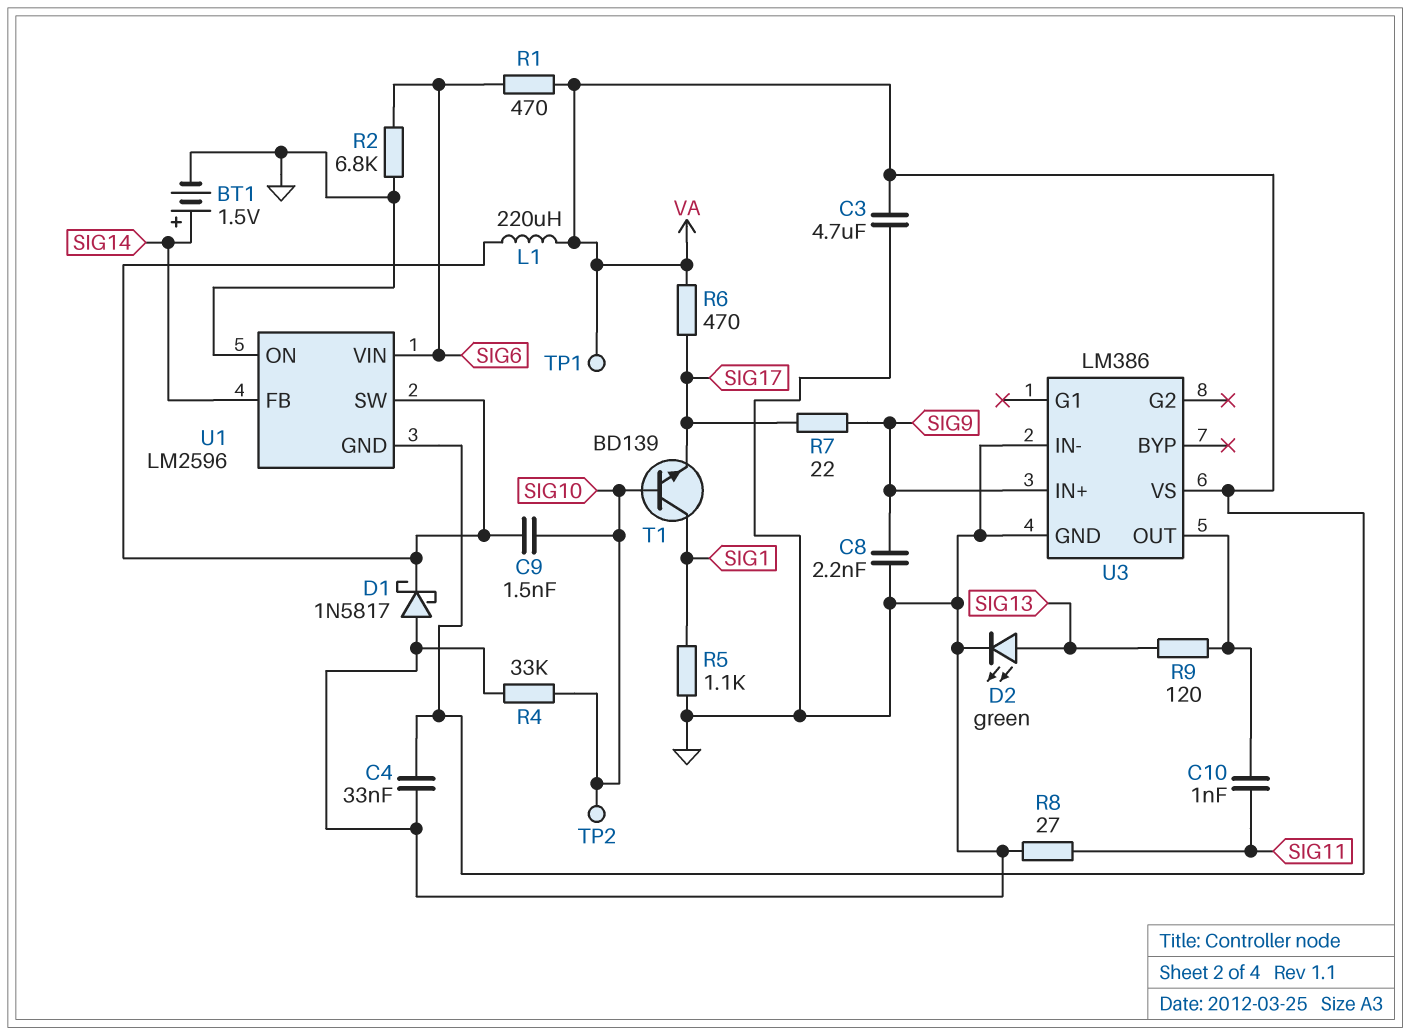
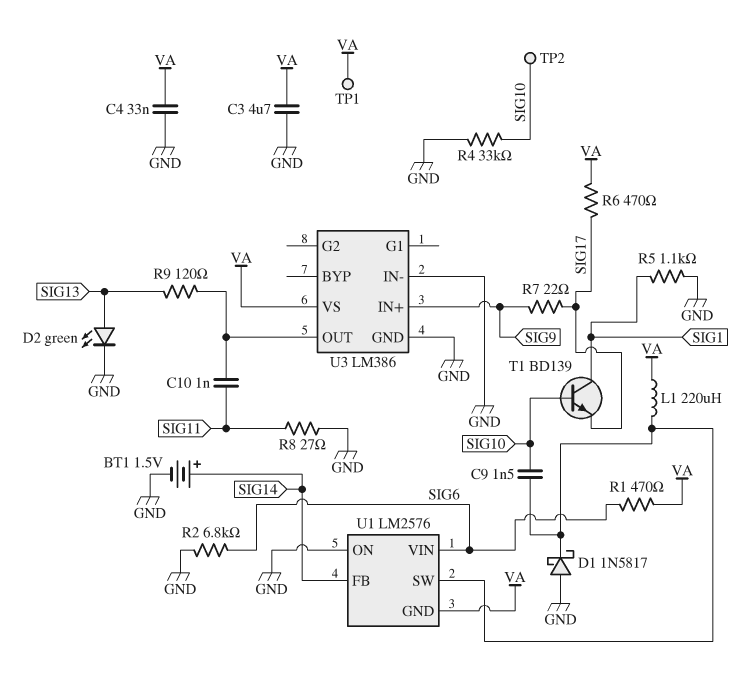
C8: 2.2nF (GND, SIG9) -> none
U1: LM2596 -> LM2576

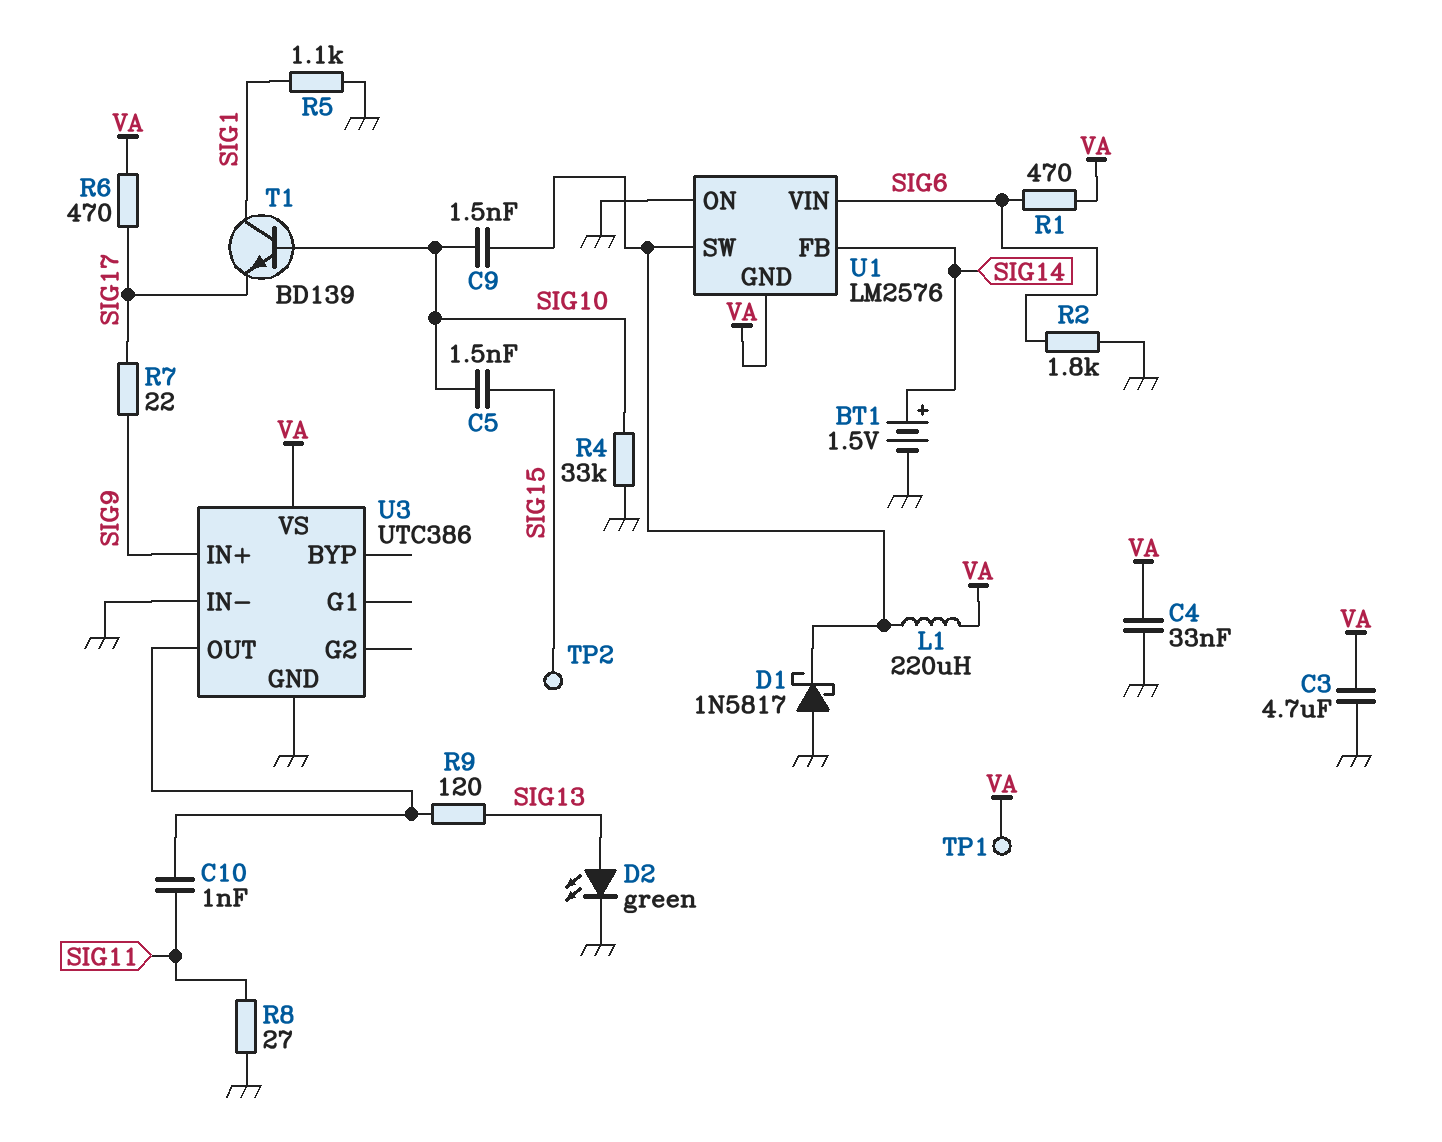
C5: none -> 1.5nF (SIG10, SIG15)
R2: 6.8k (GND, SIG6) -> 1.8k (GND, SIG6)
TP2: test point (SIG10) -> test point (SIG15)
U3: LM386 -> UTC386

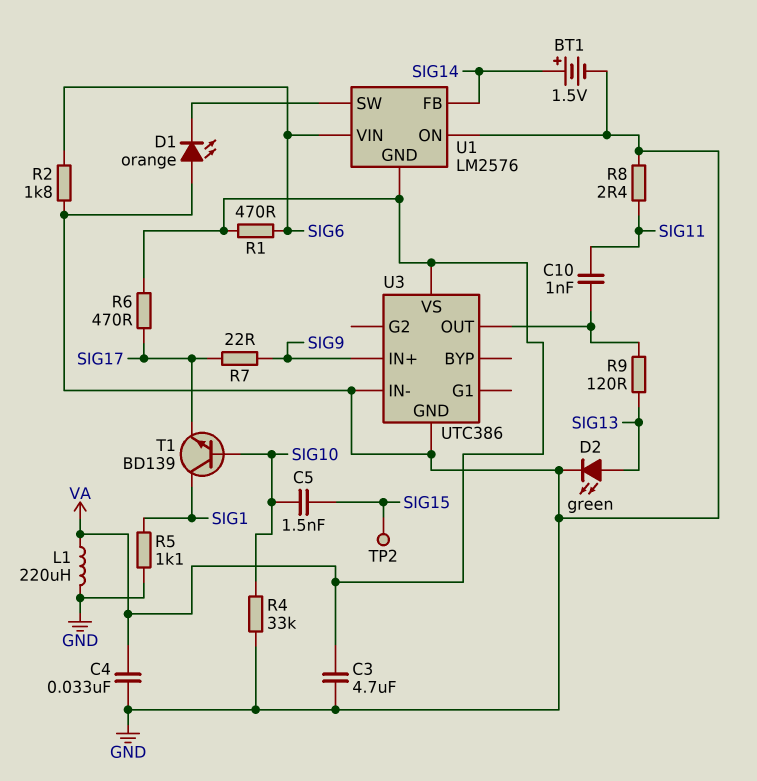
C9: 1.5nF (SIG10, U1/SW) -> none
D1: schottky 1N5817 (A GND, K U1/SW) -> LED orange (A GND, K U1/SW)
L1: 220uH (U1/SW, VA) -> 220uH (GND, VA)
R8: 27 (GND, SIG11) -> 2.4 (GND, SIG11)
TP1: test point (VA) -> none

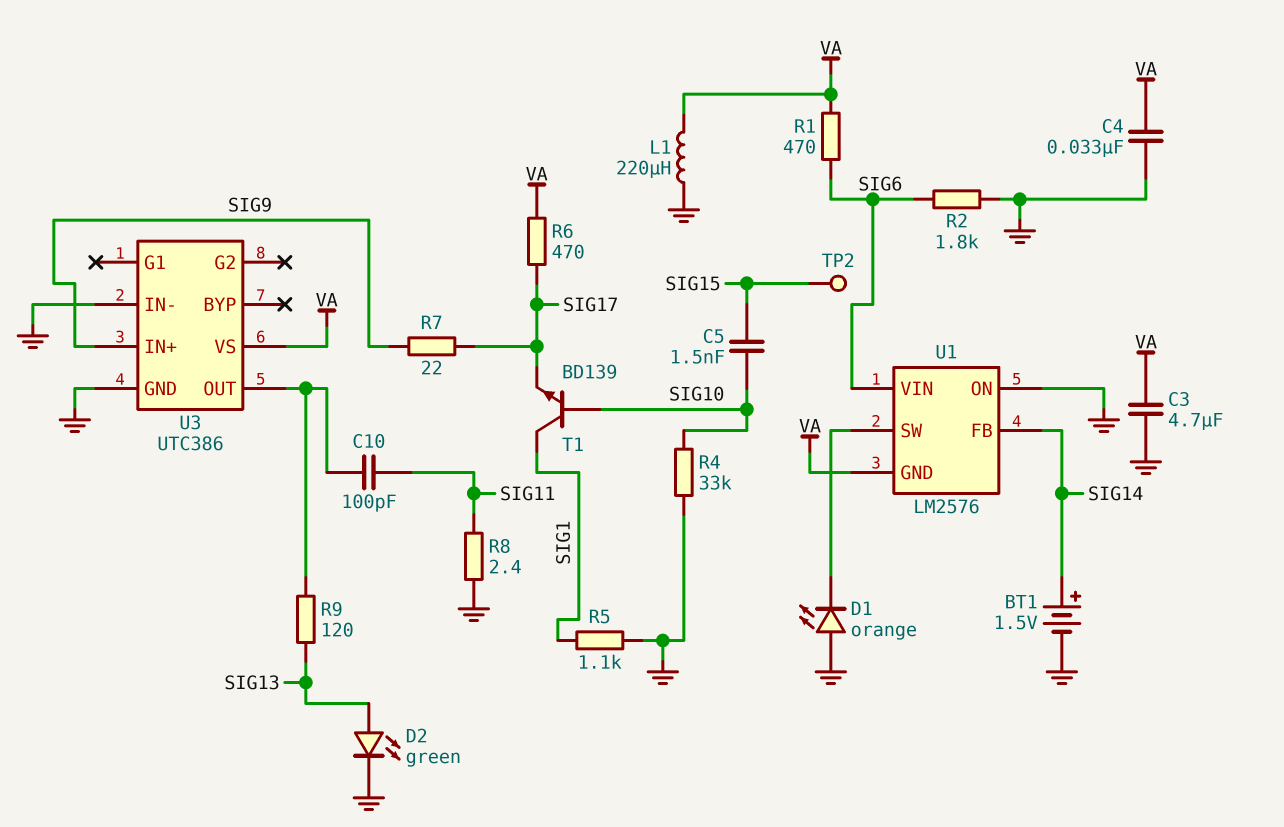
C10: 1nF (SIG11, U3/OUT) -> 100pF (SIG11, U3/OUT)

